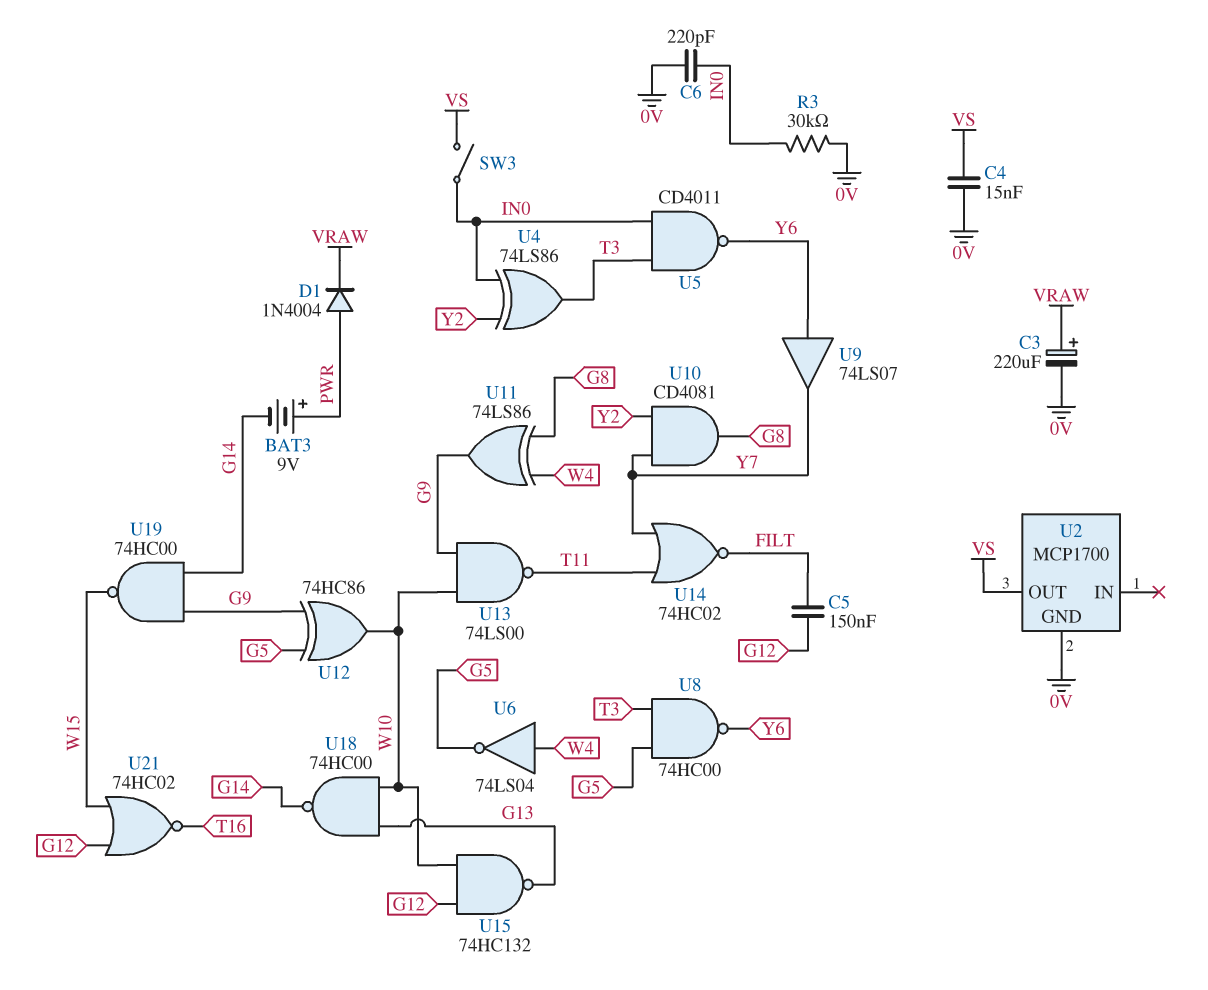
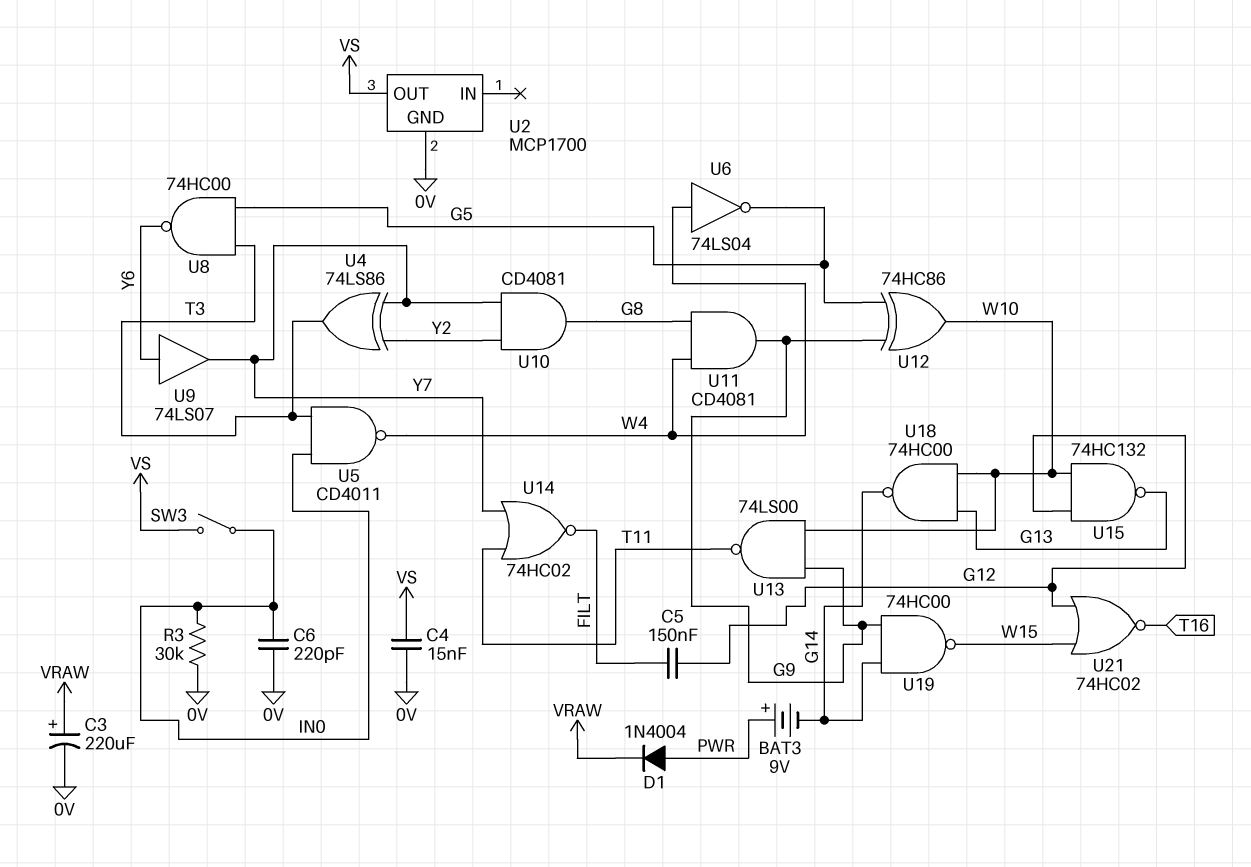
U4: XOR 74LS86 (in IN0, in Y2, out T3) -> XOR 74LS86 (in Y2, in Y7, out T3)
U5: NAND CD4011 (in IN0, in T3, out Y6) -> NAND CD4011 (in IN0, in T3, out W4)
U11: XOR 74LS86 (in G8, in W4, out G9) -> AND CD4081 (in G8, in W4, out G9)

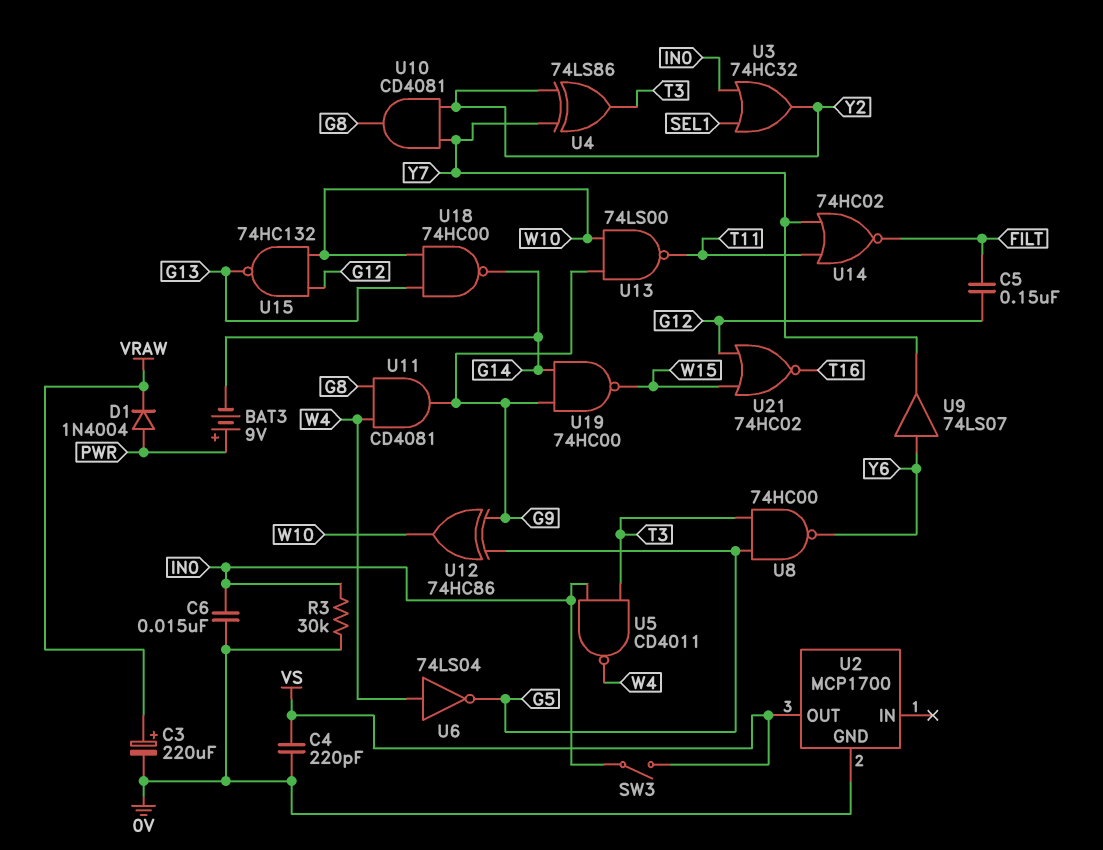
C4: 15nF (0V, VS) -> 220pF (0V, VS)
C6: 220pF (0V, IN0) -> 15nF (0V, IN0)
U3: none -> OR 74HC32 (in IN0, in SEL1, out Y2)

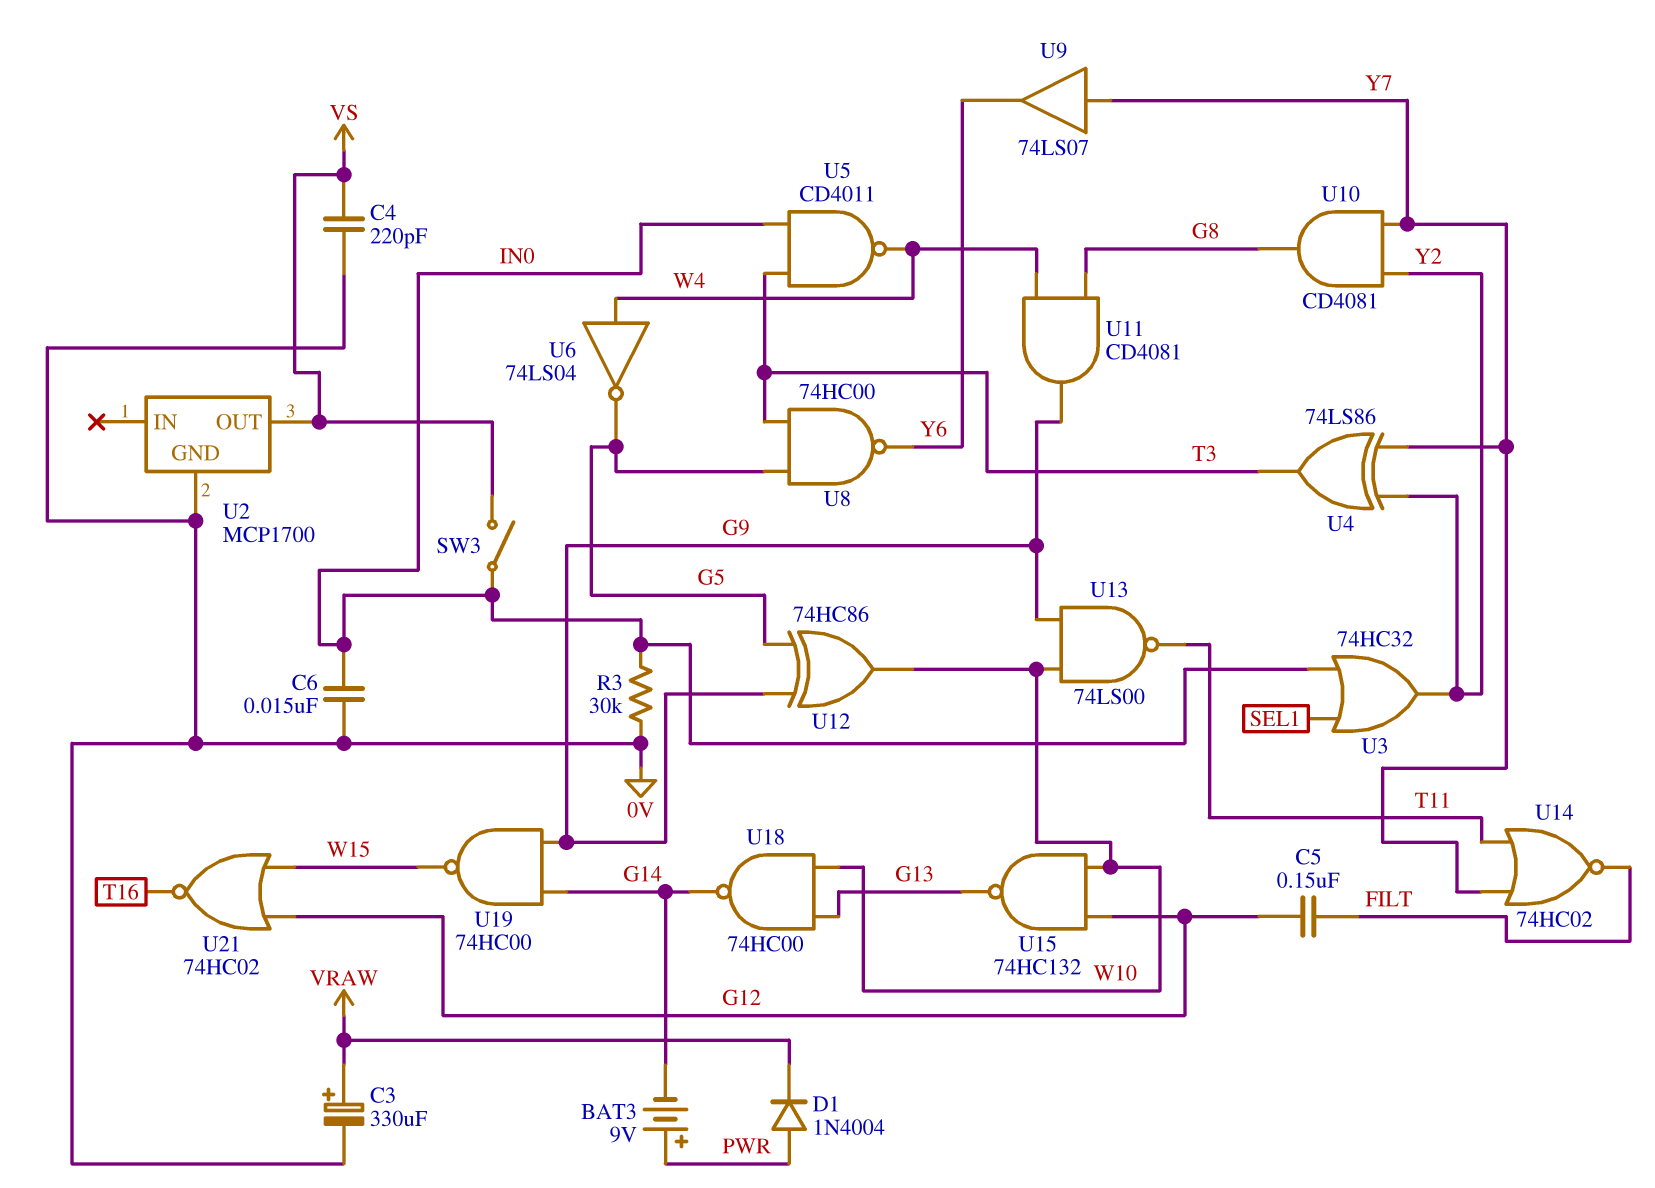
C3: 220uF (plus VRAW, minus 0V) -> 330uF (plus VRAW, minus 0V)
U9: buffer 74LS07 (in Y6, out Y7) -> buffer 74LS07 (in Y7, out Y6)

